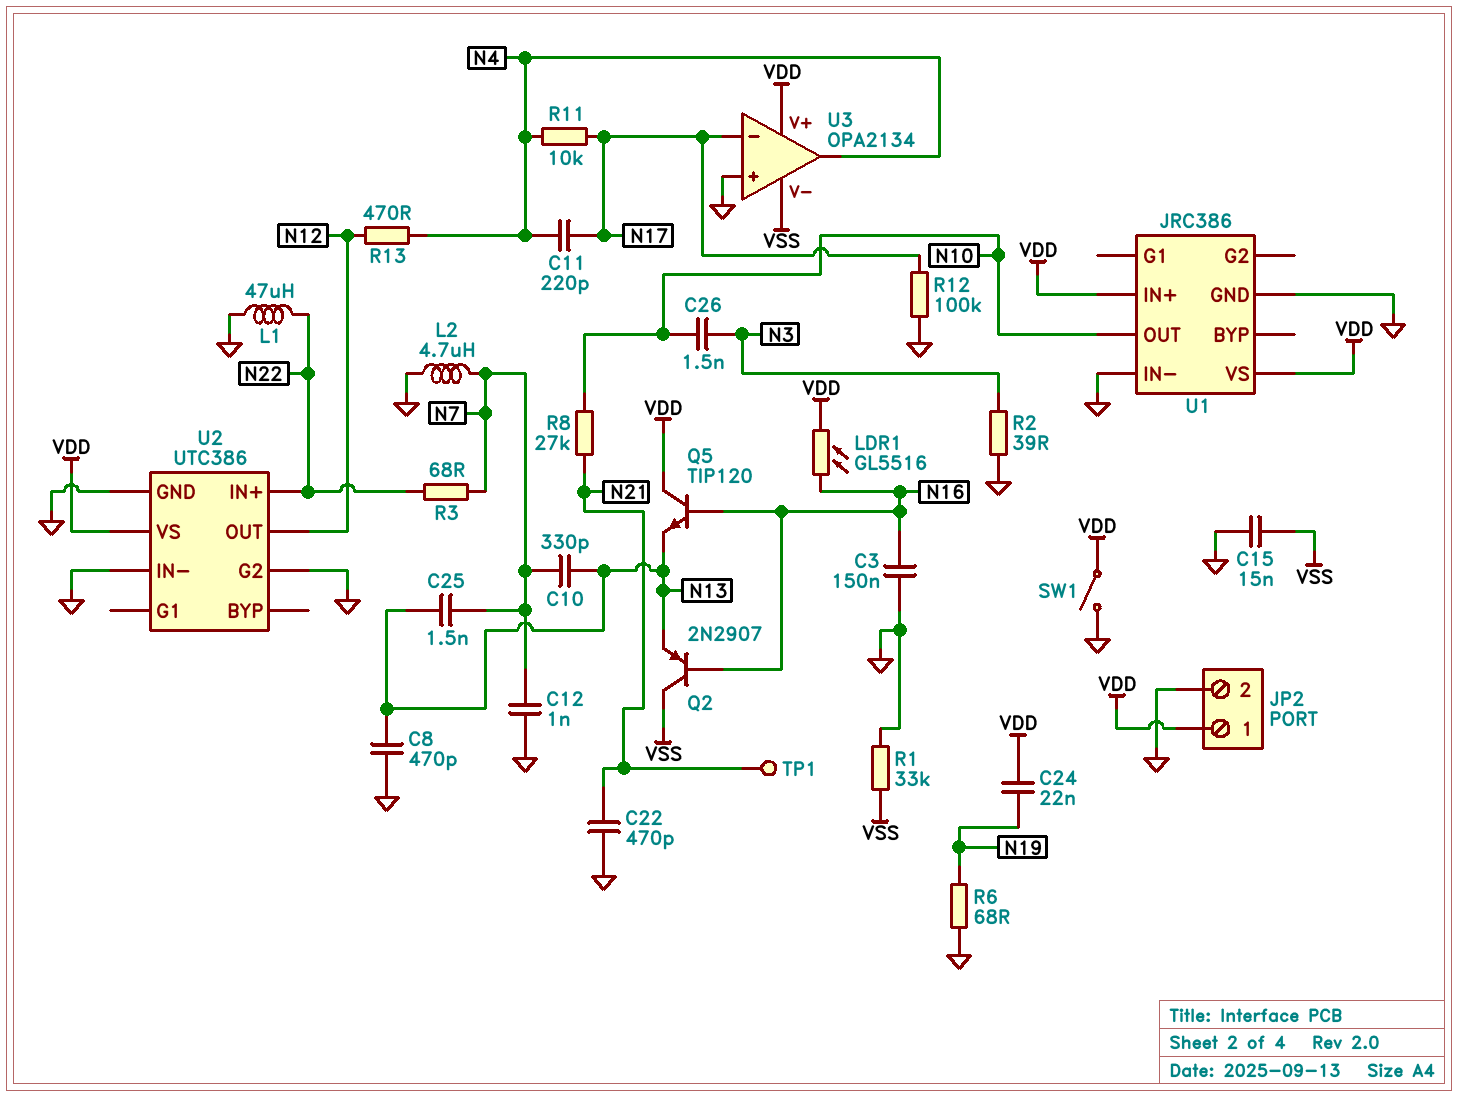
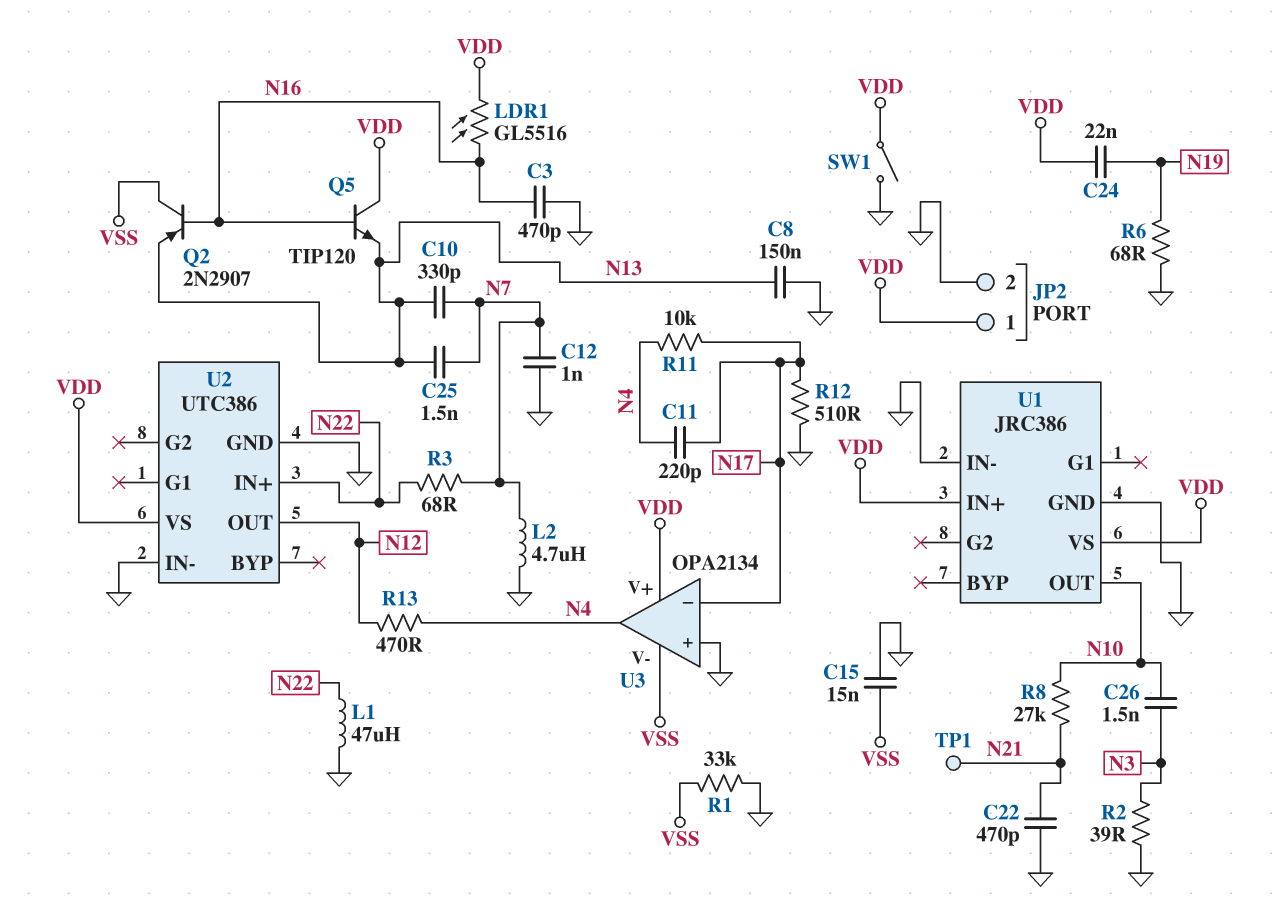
C3: 150nF (GND, N16) -> 470pF (GND, N16)
C8: 470pF (GND, N13) -> 150nF (GND, N13)
R12: 100k (GND, N17) -> 510 (GND, N17)
U2 pin G2: GND -> none

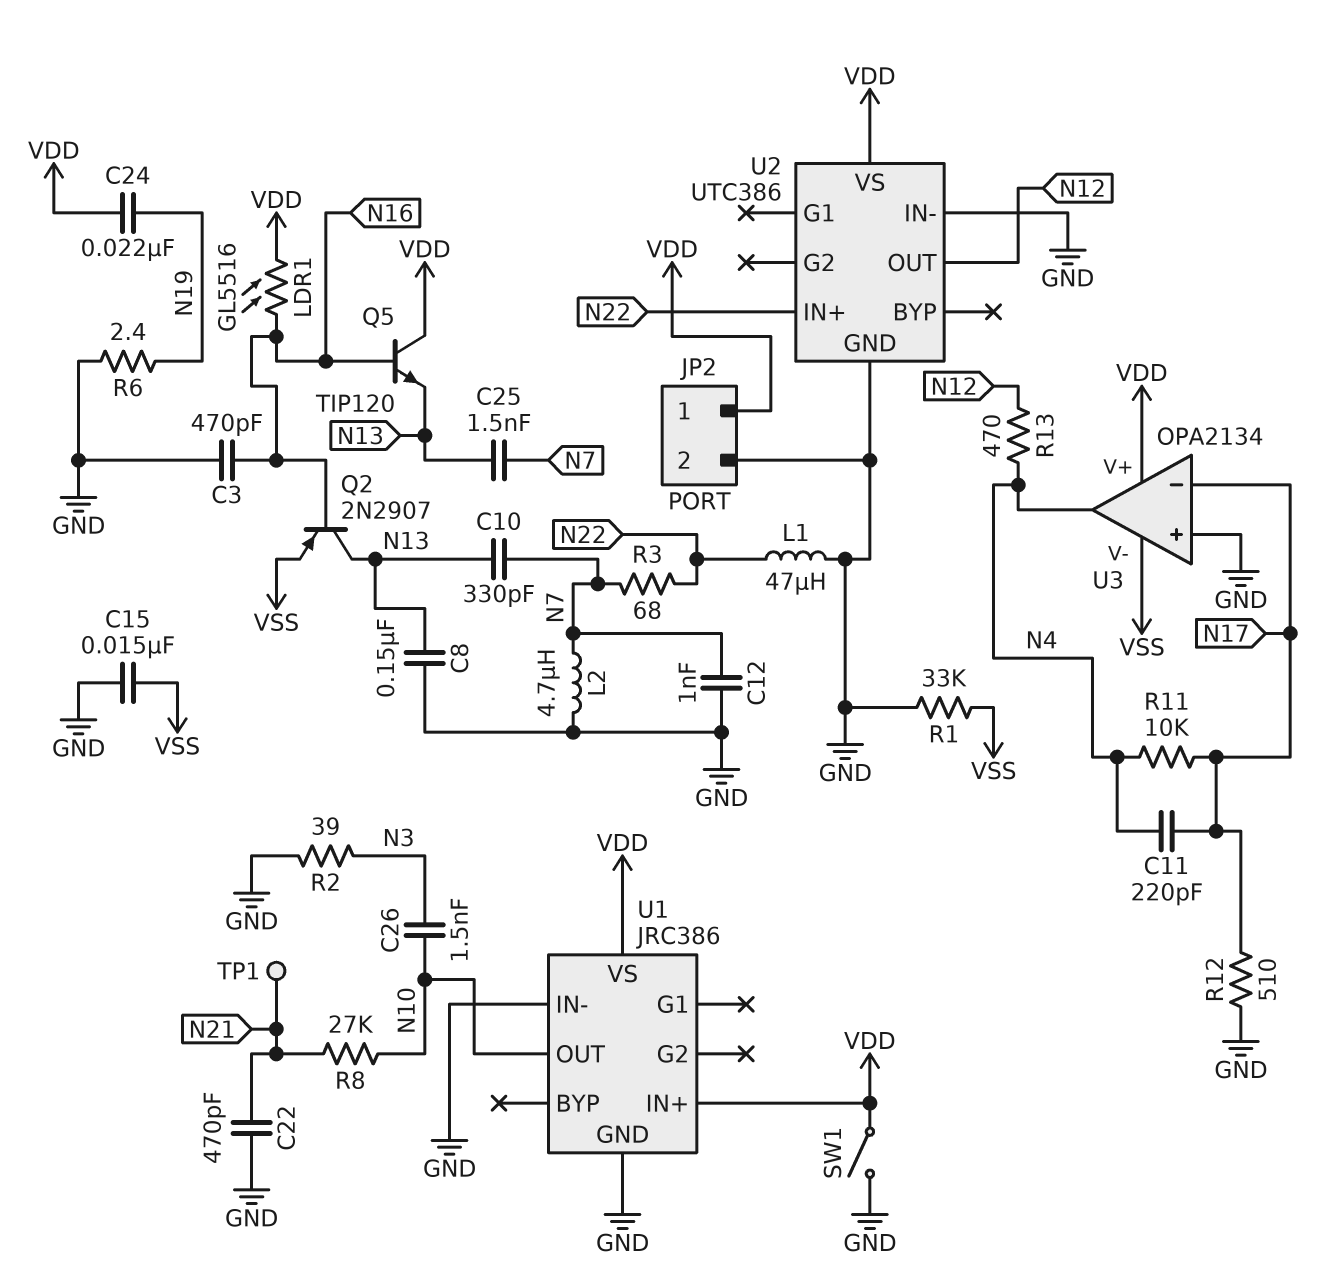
Q2: PNP 2N2907 (B N16, C VSS, E N13) -> PNP 2N2907 (B N16, C N13, E VSS)
R6: 68 (GND, N19) -> 2.4 (GND, N19)

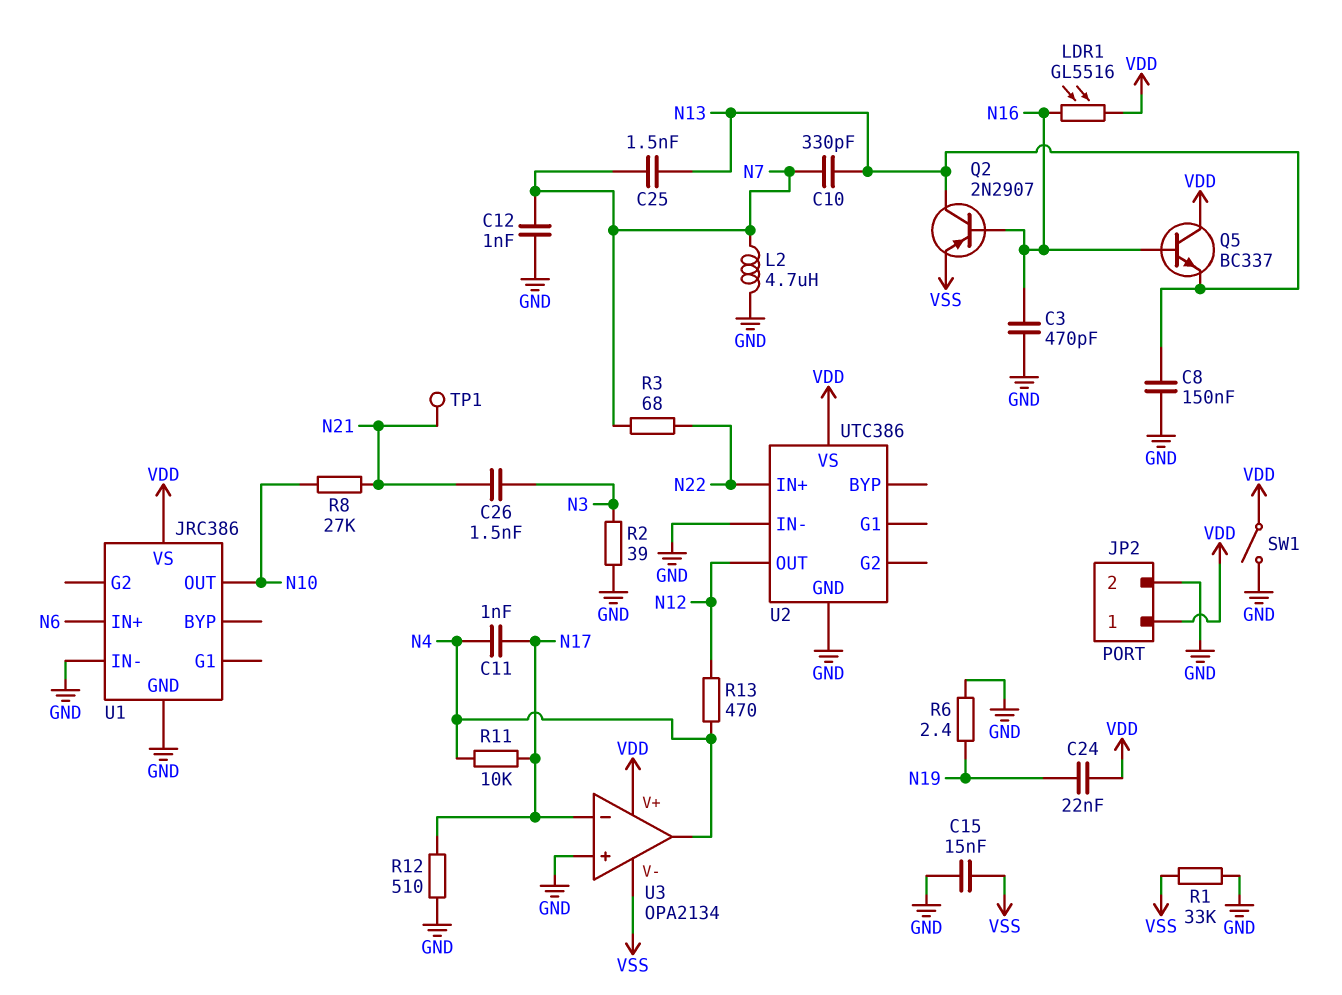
C11: 220pF (N4, N17) -> 1nF (N4, N17)
C22: 470pF (GND, N21) -> none
C26: 1.5nF (N3, N10) -> 1.5nF (N3, N21)
L1: 47uH (GND, N22) -> none
Q5: NPN TIP120 (B N16, C VDD, E N13) -> NPN BC337 (B N16, C VDD, E N13)
U1 pin IN+: VDD -> N6

